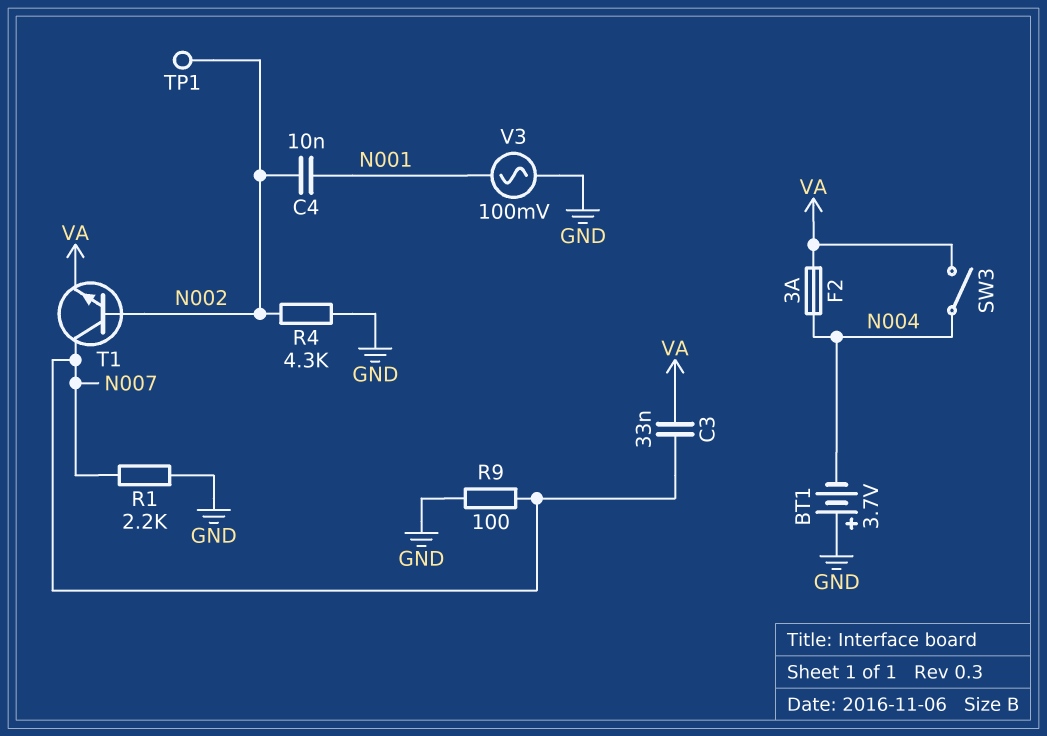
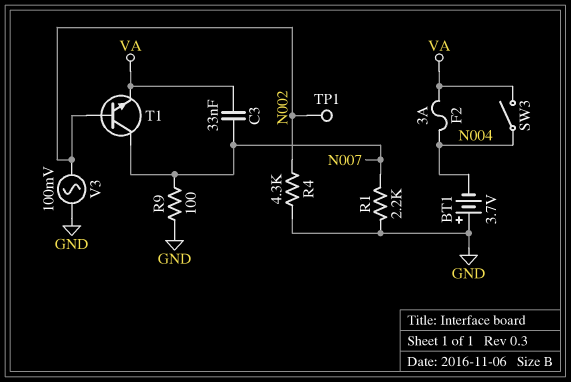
C4: 10nF (N001, N002) -> none
V3: AC 100mV (GND, N001) -> AC 100mV (GND, N002)

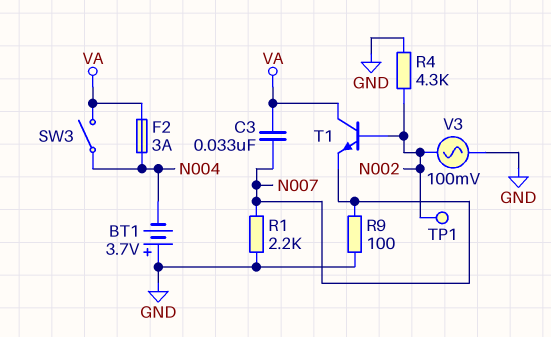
T1: NPN (B N002, C N007, E VA) -> NPN (B N002, C VA, E N007)

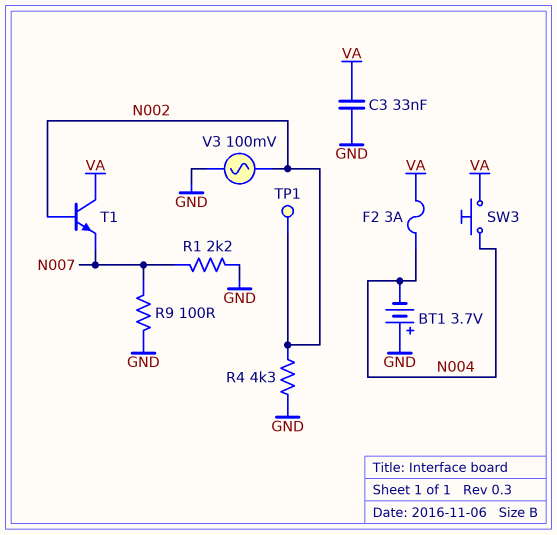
C3: 33nF (N007, VA) -> 33nF (GND, VA)
SW3: switch (N004, VA) -> button (N004, VA)

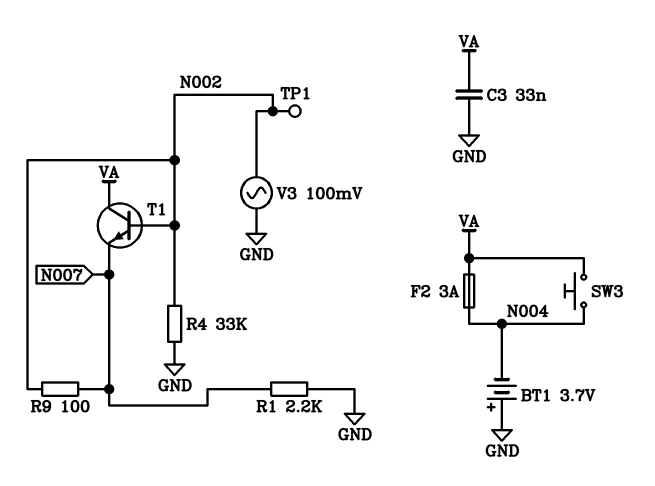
R4: 4.3k (GND, N002) -> 33k (GND, N002)
R9: 100 (GND, N007) -> 100 (N002, N007)

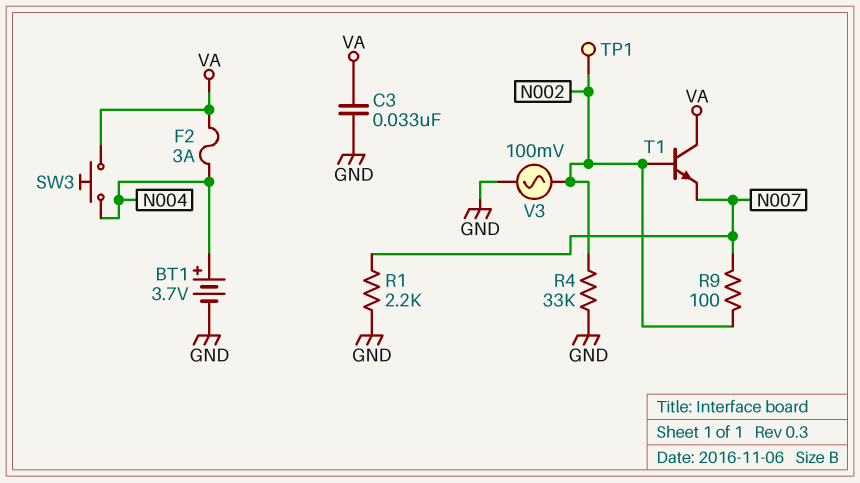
BT1: 3.7V (plus GND, minus N004) -> 3.7V (plus N004, minus GND)

